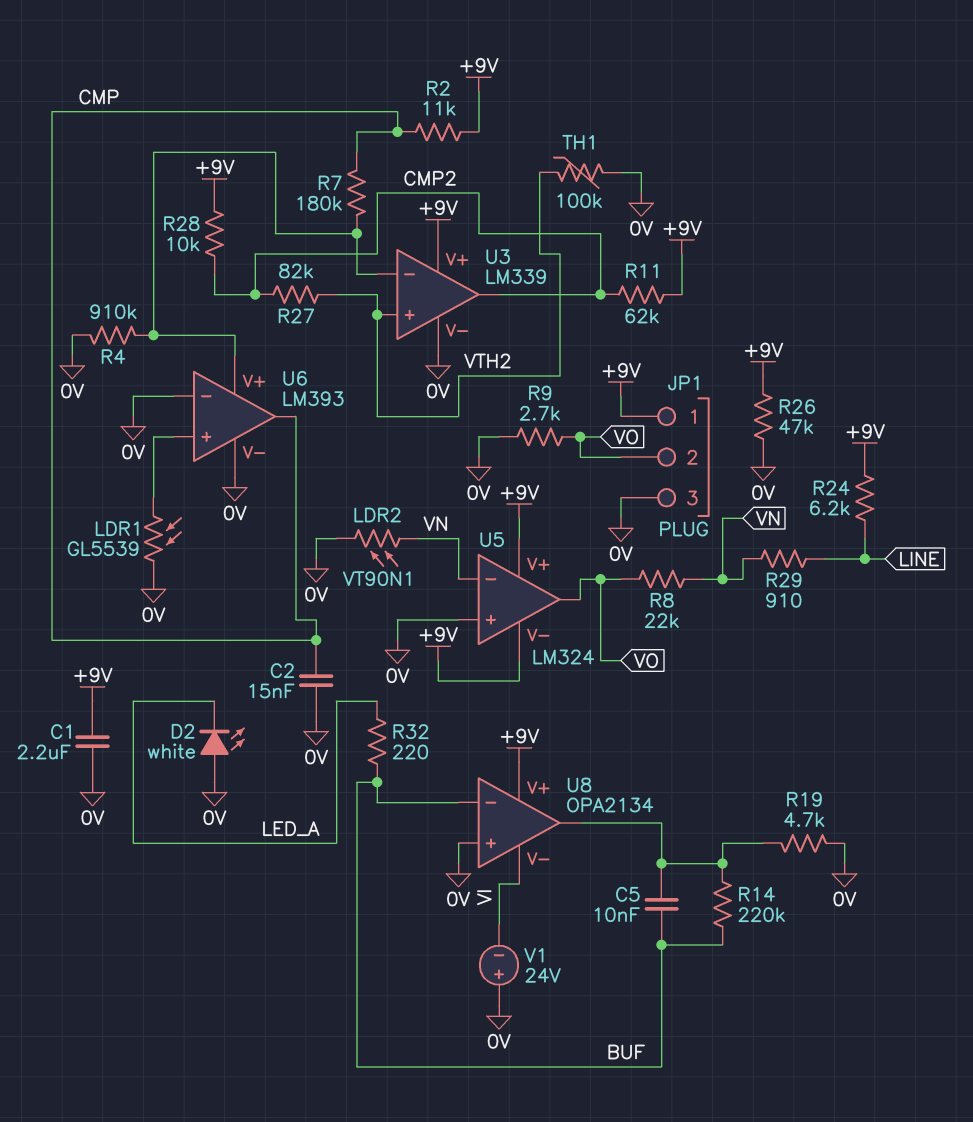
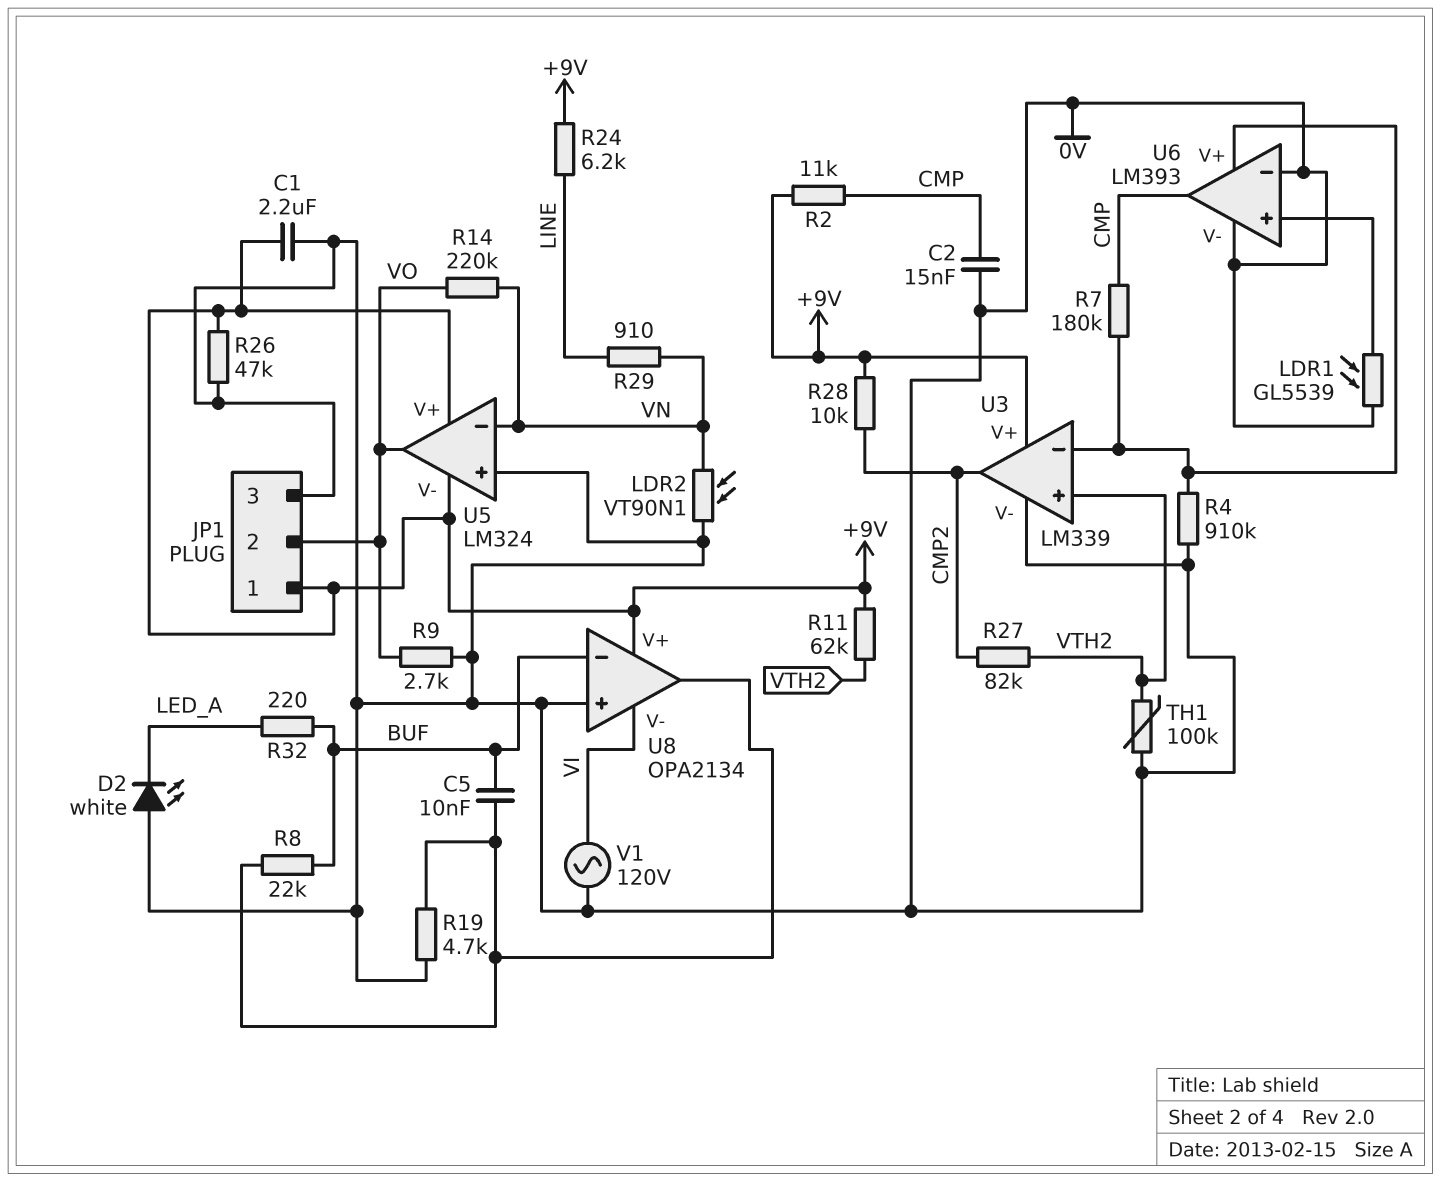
R8: 22k (VN, VO) -> 22k (BUF, U8/out)
R11: 62k (+9V, CMP2) -> 62k (+9V, VTH2)
R14: 220k (BUF, U8/out) -> 220k (VN, VO)
V1: 24V (plus 0V, minus VI) -> AC 120V (0V, VI)

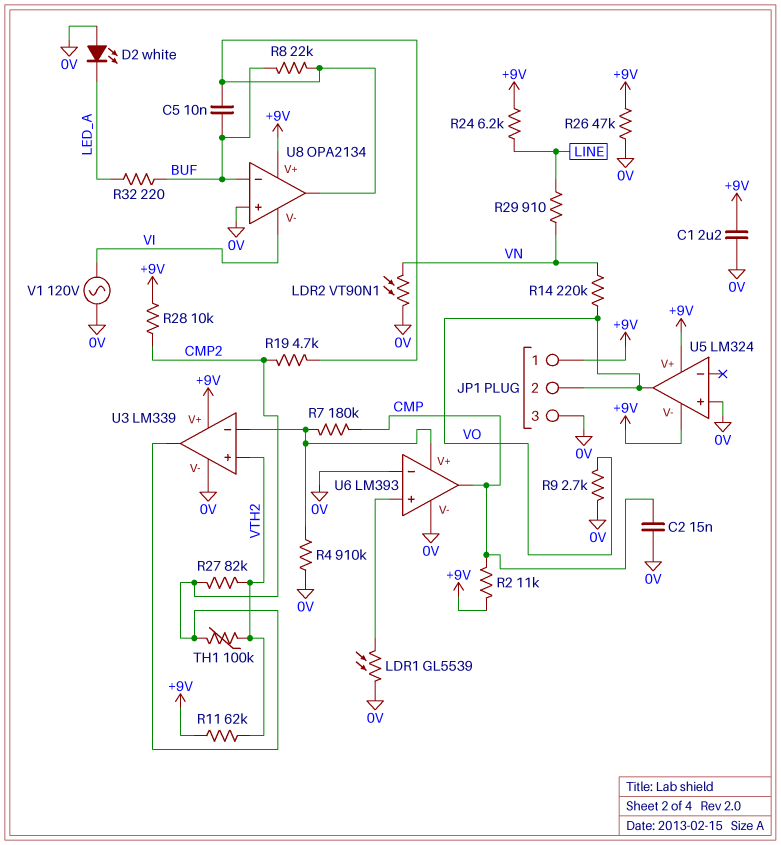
R19: 4.7k (0V, U8/out) -> 4.7k (CMP2, U8/out)
TH1: 100k (0V, VTH2) -> 100k (CMP2, VTH2)
U5 pin in-: VN -> none

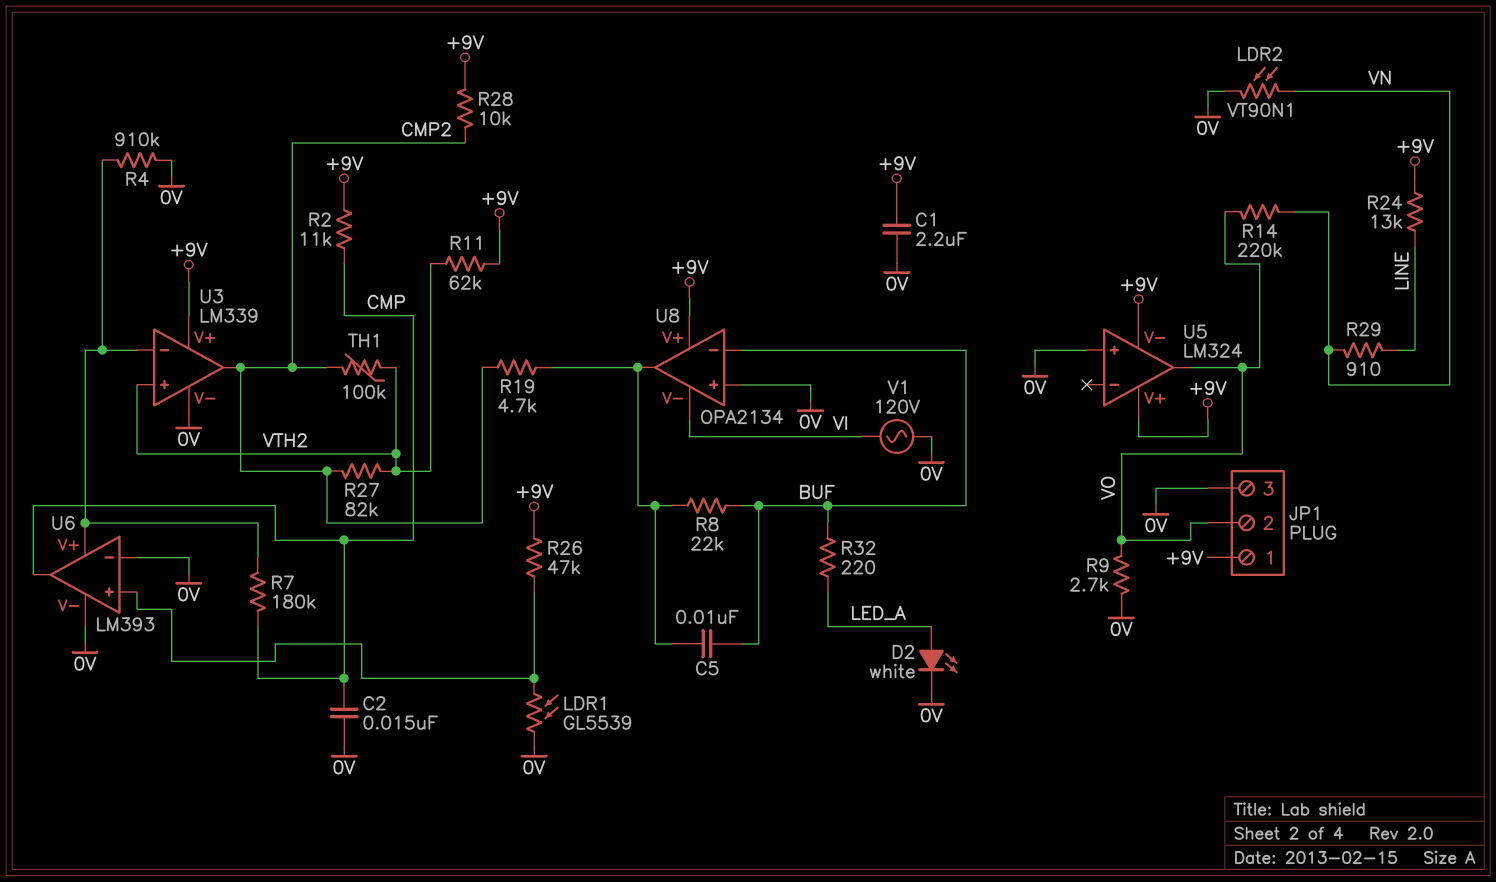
D2: LED white (A 0V, K LED_A) -> LED white (A LED_A, K 0V)
R24: 6.2k (+9V, LINE) -> 13k (+9V, LINE)
R26: 47k (+9V, 0V) -> 47k (+9V, U6/in+)

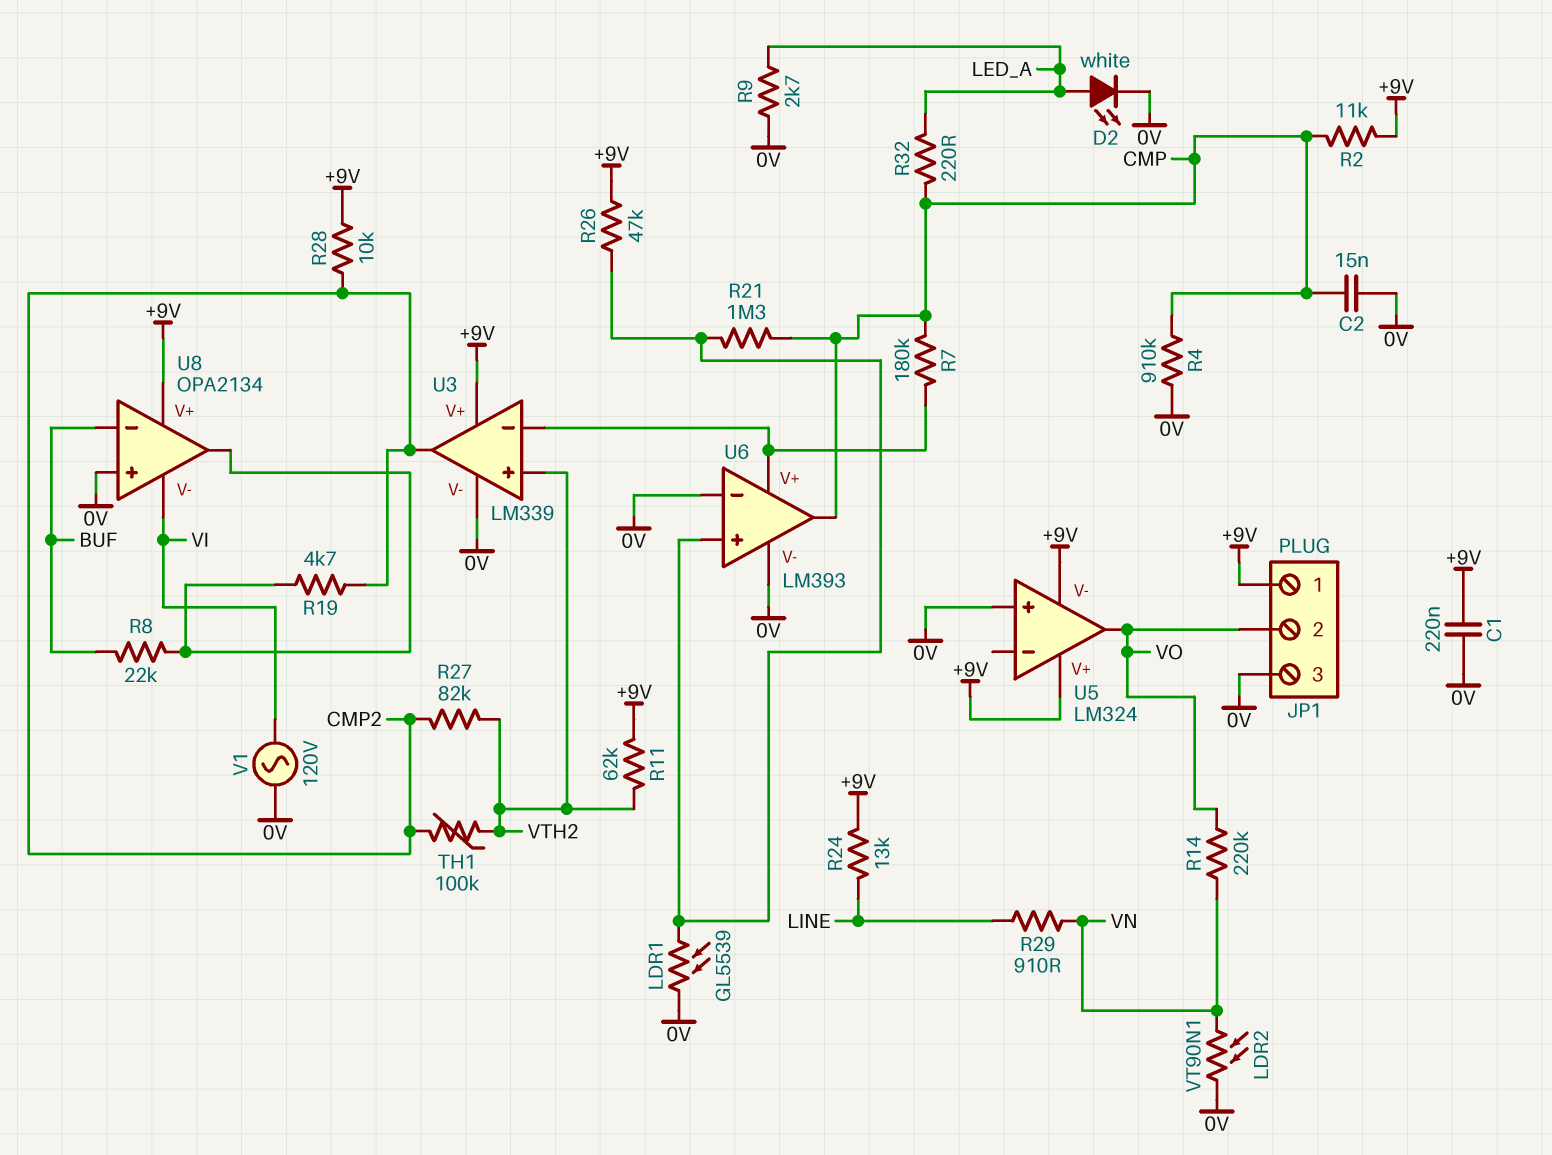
C1: 2.2uF (+9V, 0V) -> 220nF (+9V, 0V)
C5: 10nF (BUF, U8/out) -> none
R4: 910k (0V, U3/in-) -> 910k (0V, CMP)
R9: 2.7k (0V, VO) -> 2.7k (0V, LED_A)
R21: none -> 1.3M (CMP, U6/in+)
R32: 220 (BUF, LED_A) -> 220 (CMP, LED_A)

